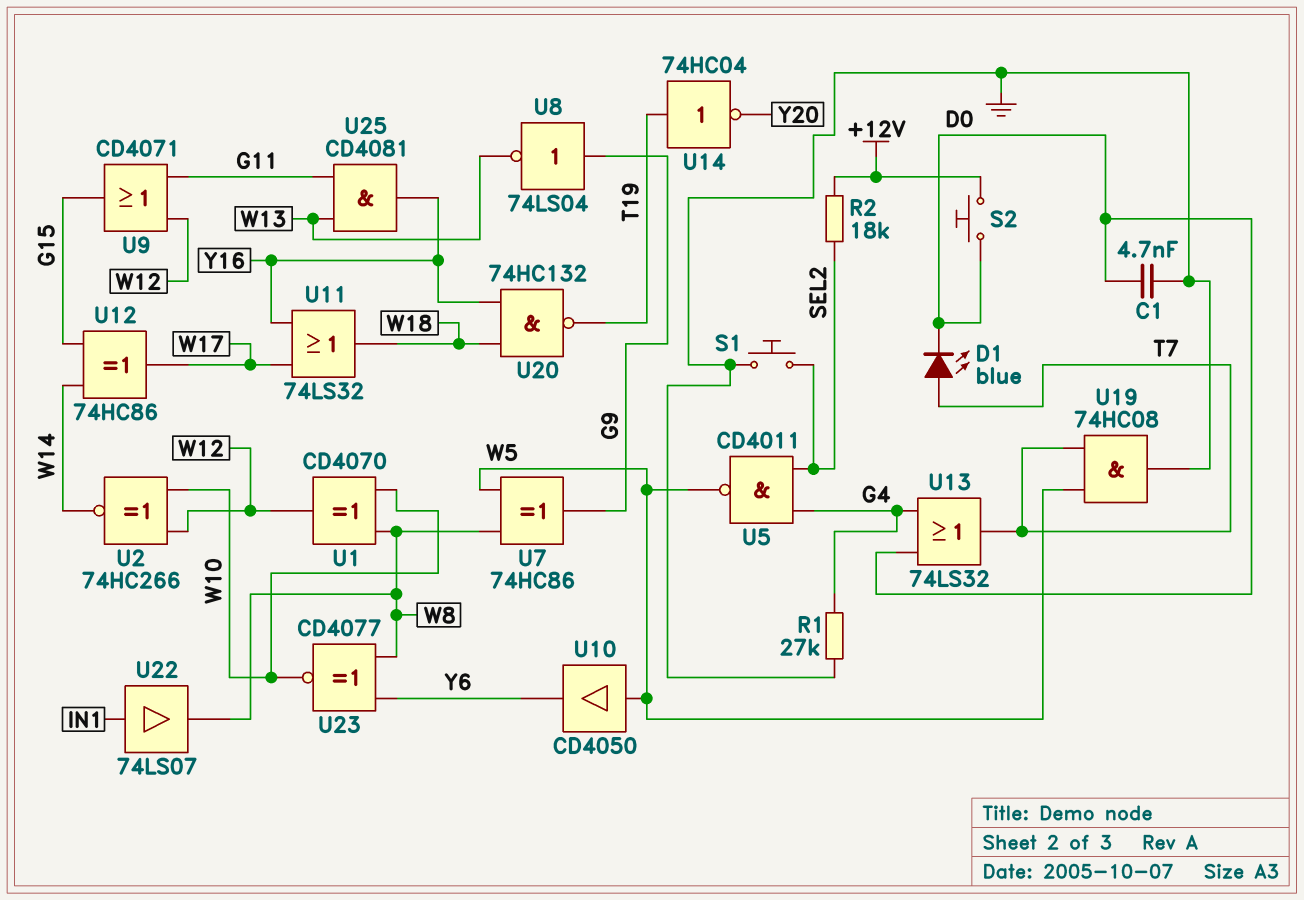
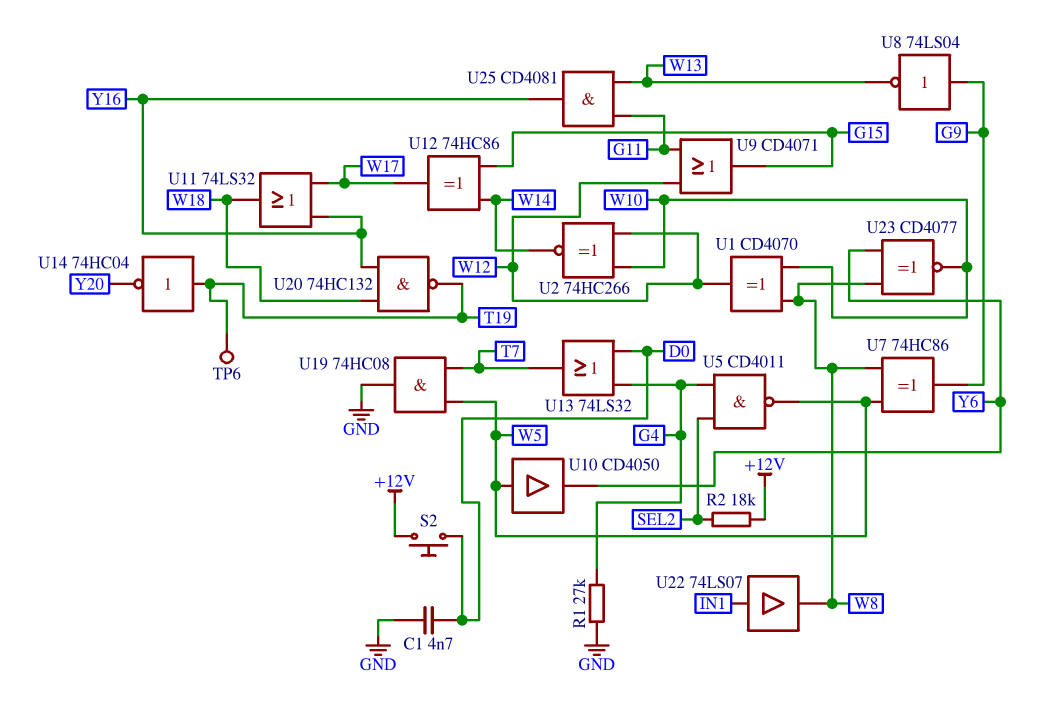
D1: LED blue (A T7, K D0) -> none
S1: button (GND, SEL2) -> none
TP6: none -> test point (T19)

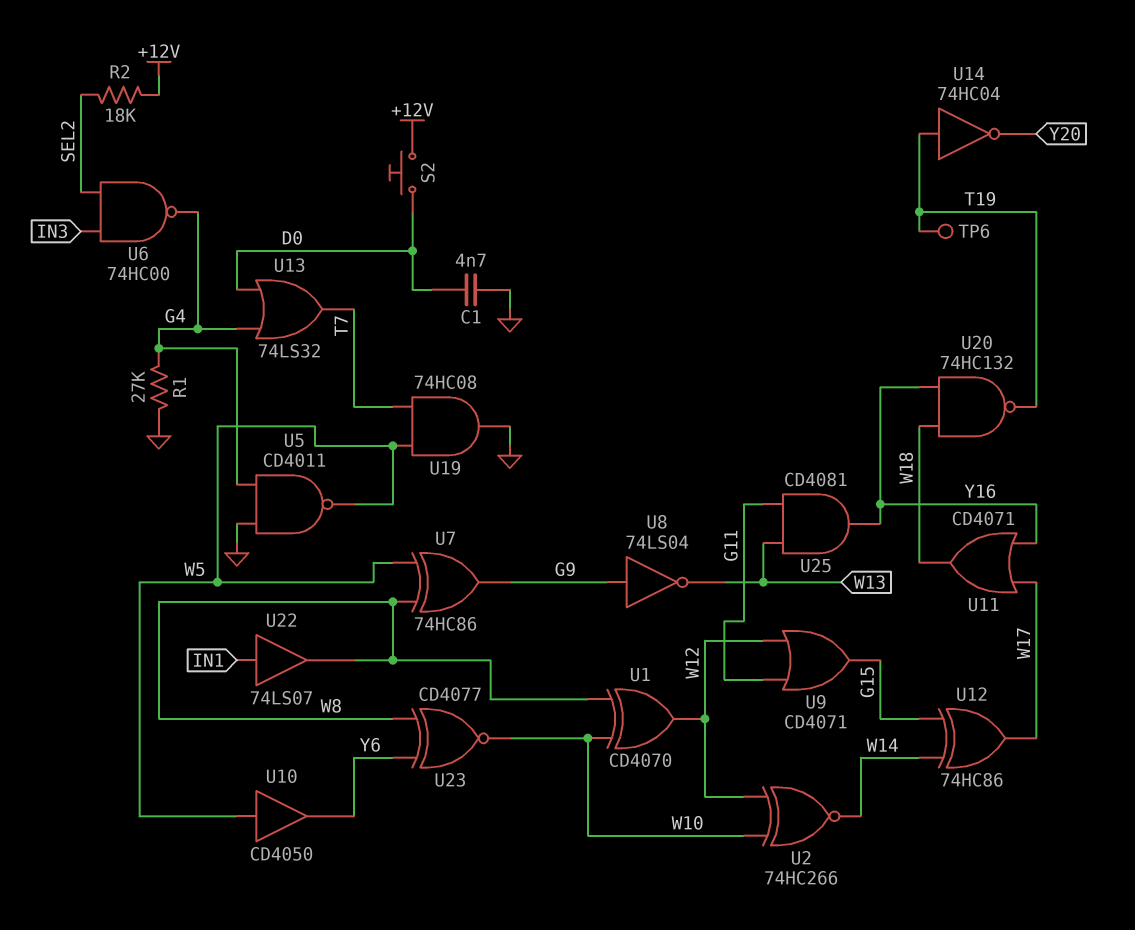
U5: NAND CD4011 (in G4, in SEL2, out W5) -> NAND CD4011 (in G4, in GND, out W5)
U6: none -> NAND 74HC00 (in IN3, in SEL2, out G4)
U11: OR 74LS32 (in W17, in Y16, out W18) -> OR CD4071 (in W17, in Y16, out W18)

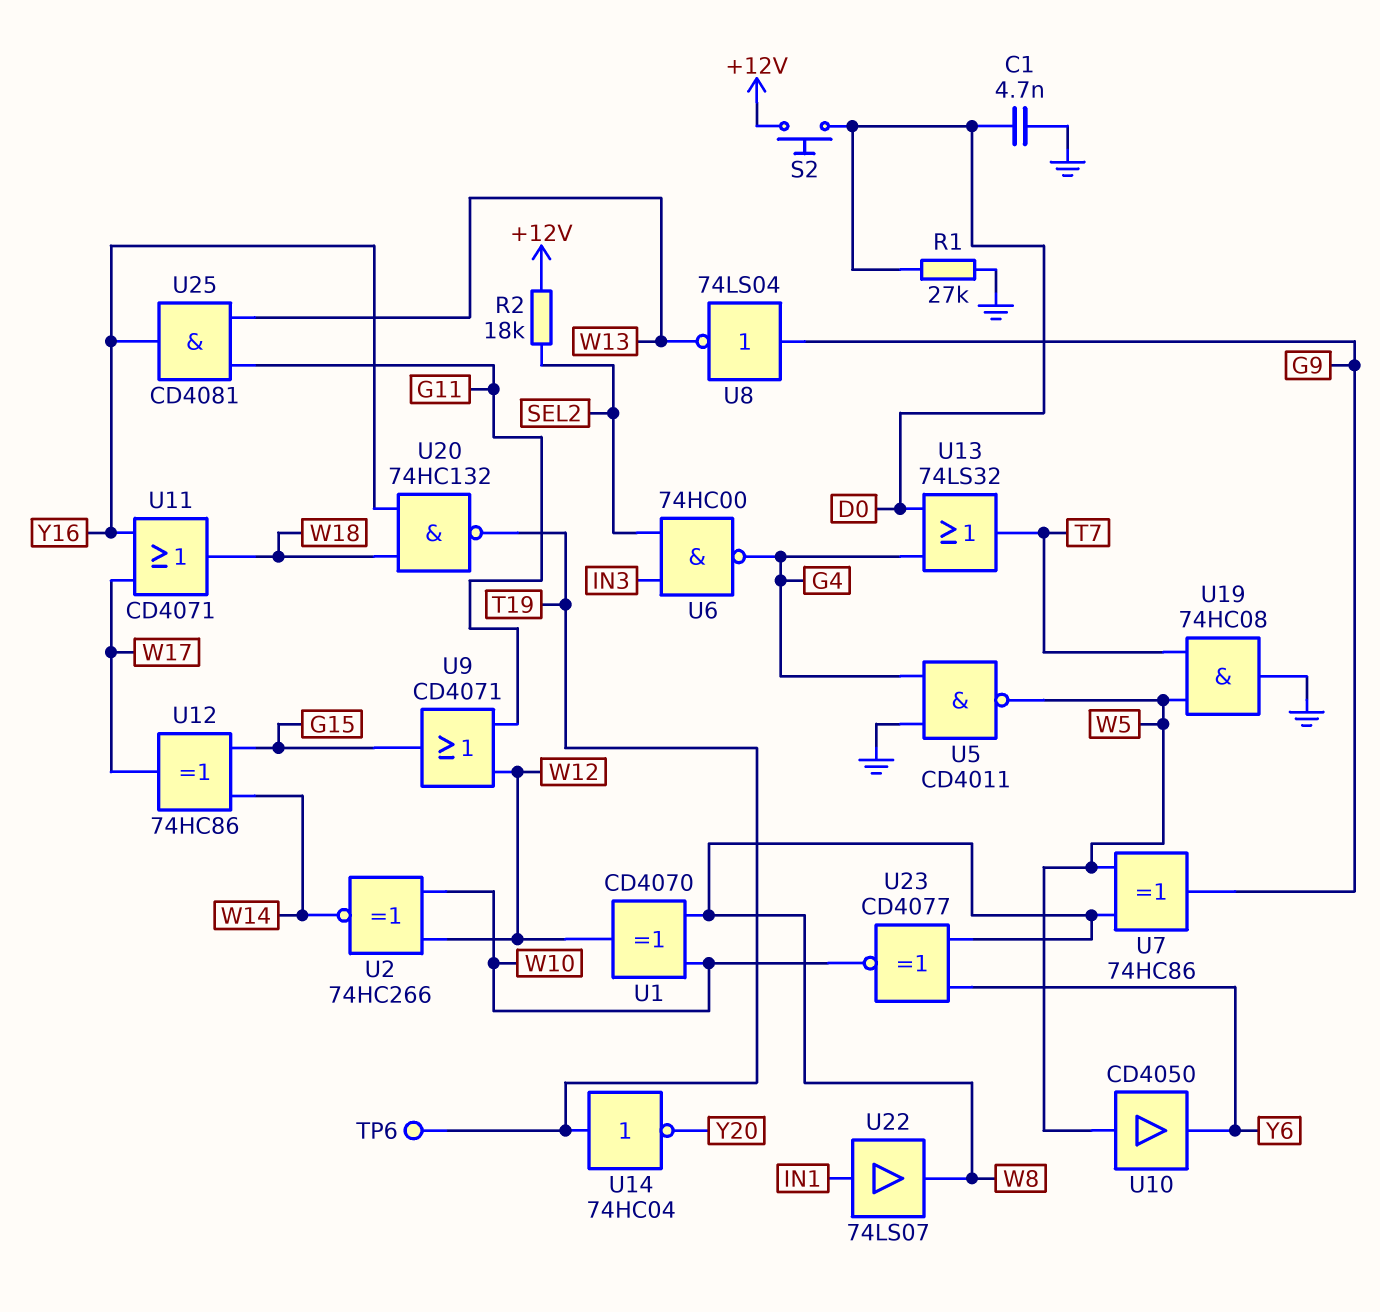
R1: 27k (G4, GND) -> 27k (D0, GND)

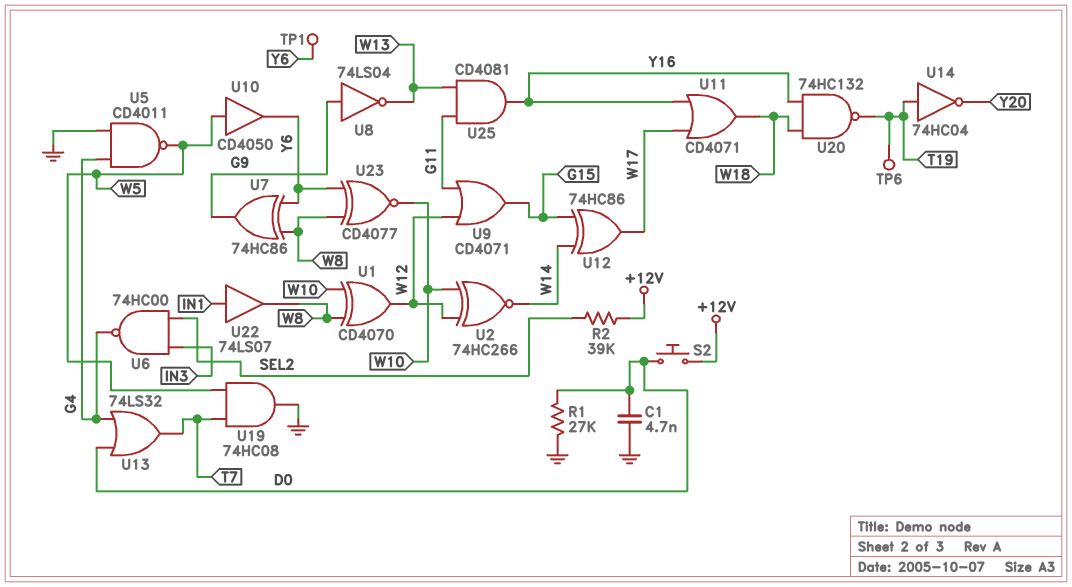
R2: 18k (+12V, SEL2) -> 39k (+12V, SEL2)
TP1: none -> test point (Y6)
U7: XOR 74HC86 (in W5, in W8, out G9) -> XOR 74HC86 (in W8, in Y6, out G9)

